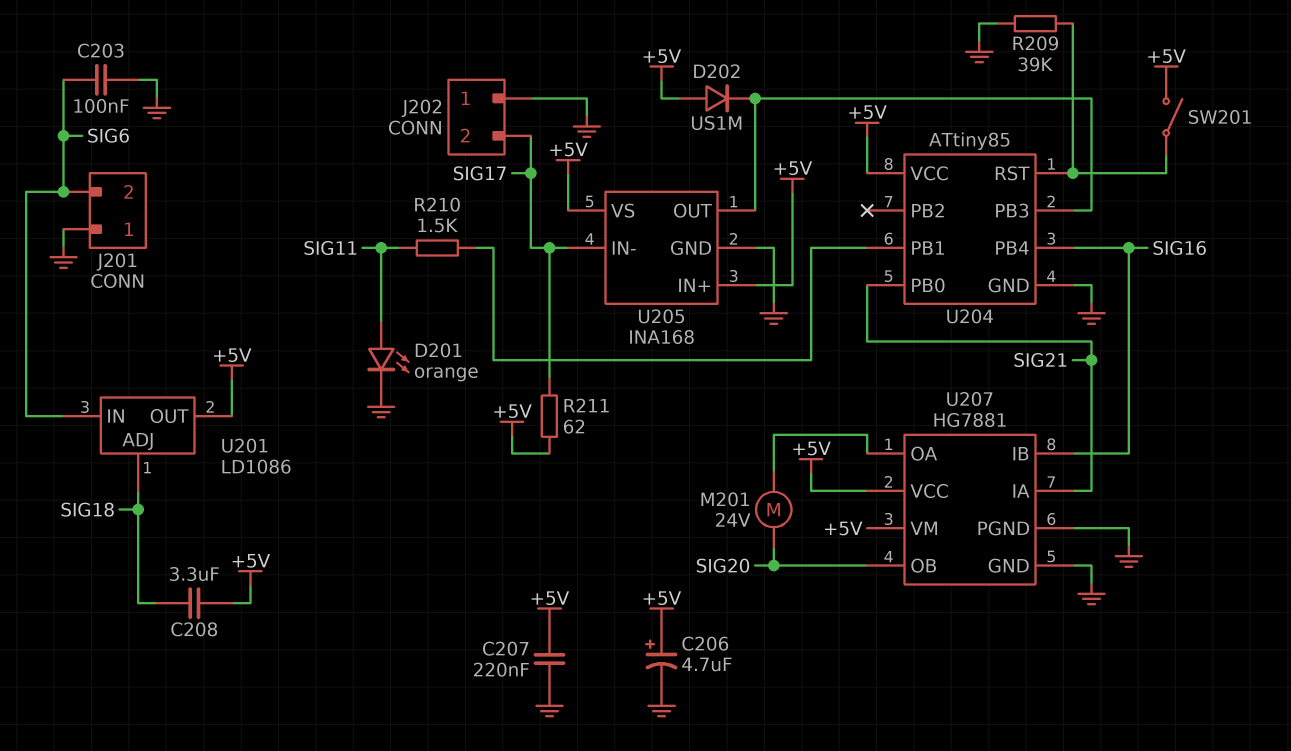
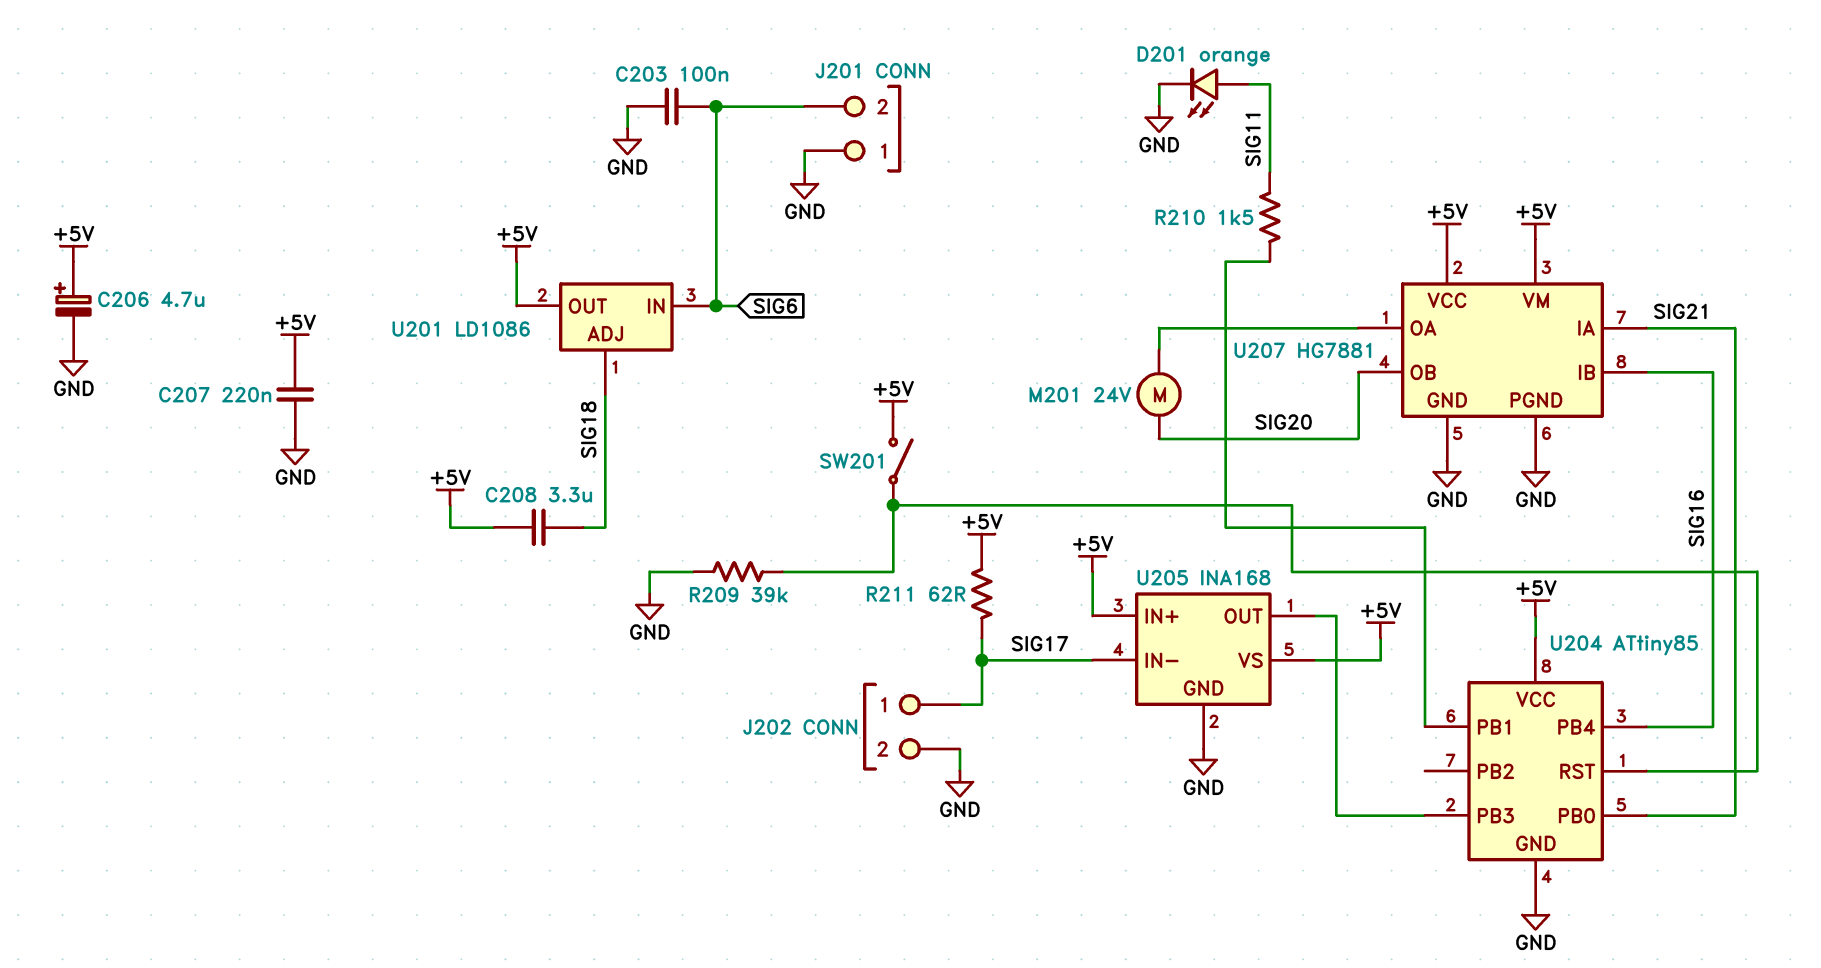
D202: diode US1M (A +5V, K U204/PB3) -> none
J202 pin 1: GND -> SIG17
J202 pin 2: SIG17 -> GND

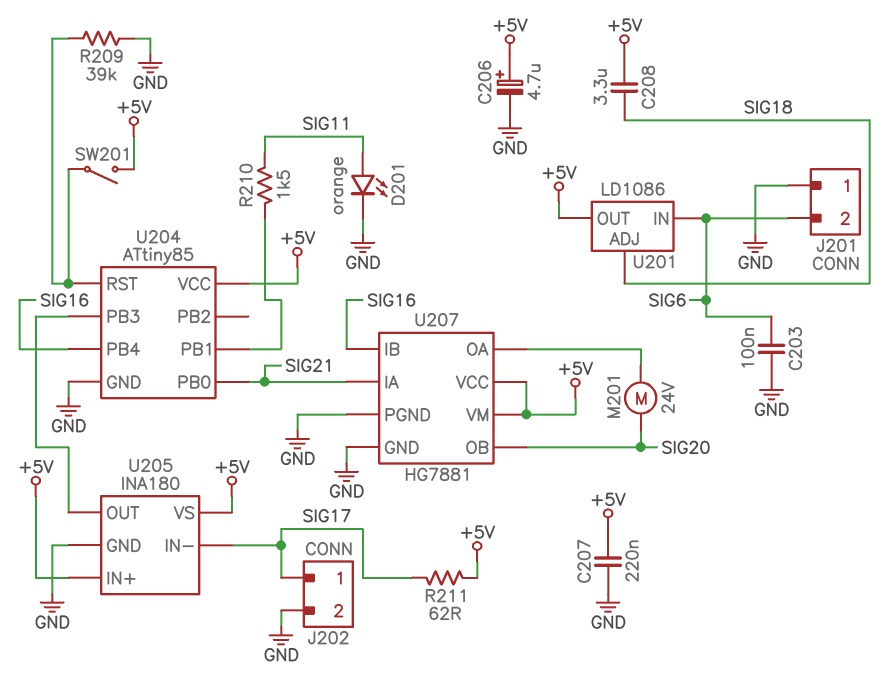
U205: INA168 -> INA180

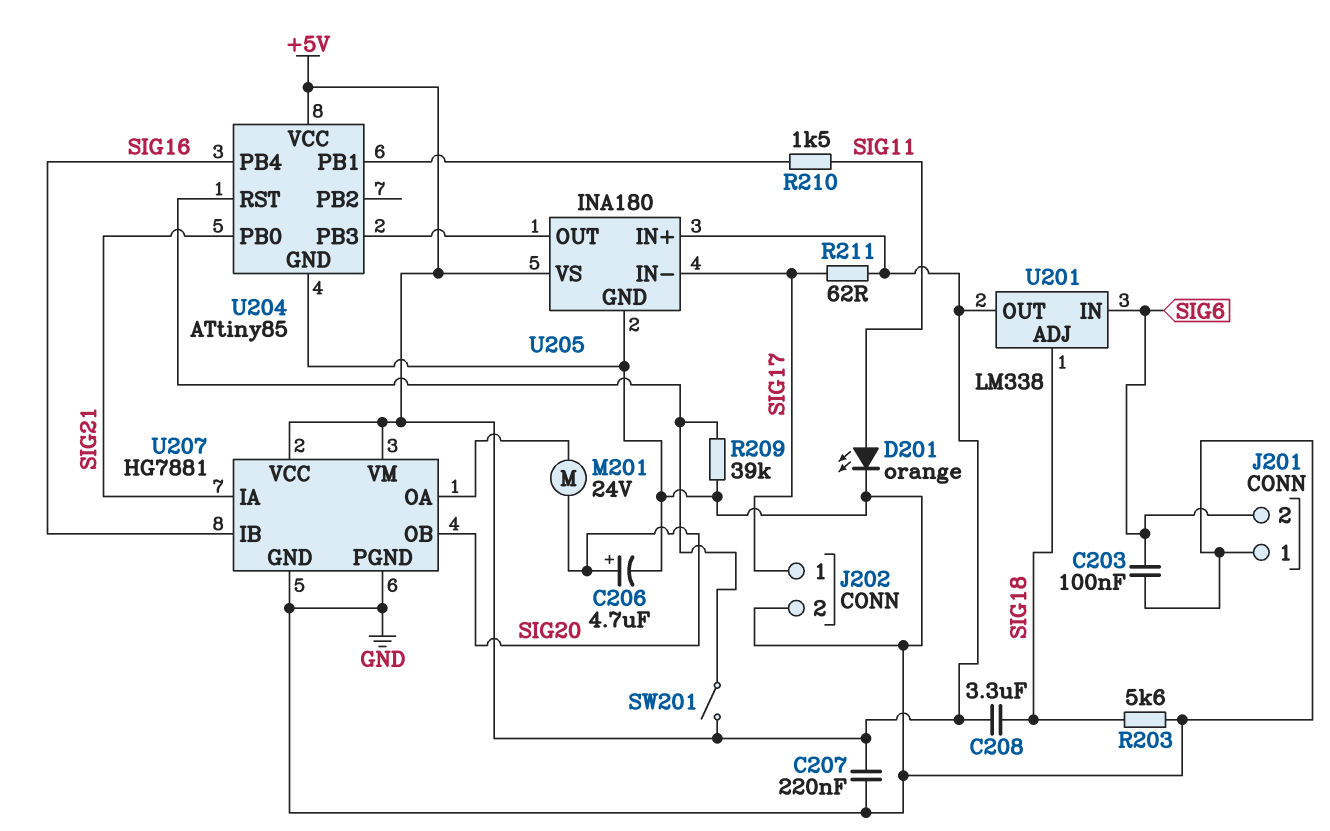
C206: 4.7uF (plus +5V, minus GND) -> 4.7uF (plus SIG20, minus GND)
R203: none -> 5.6k (GND, SIG18)
U201: LD1086 -> LM338

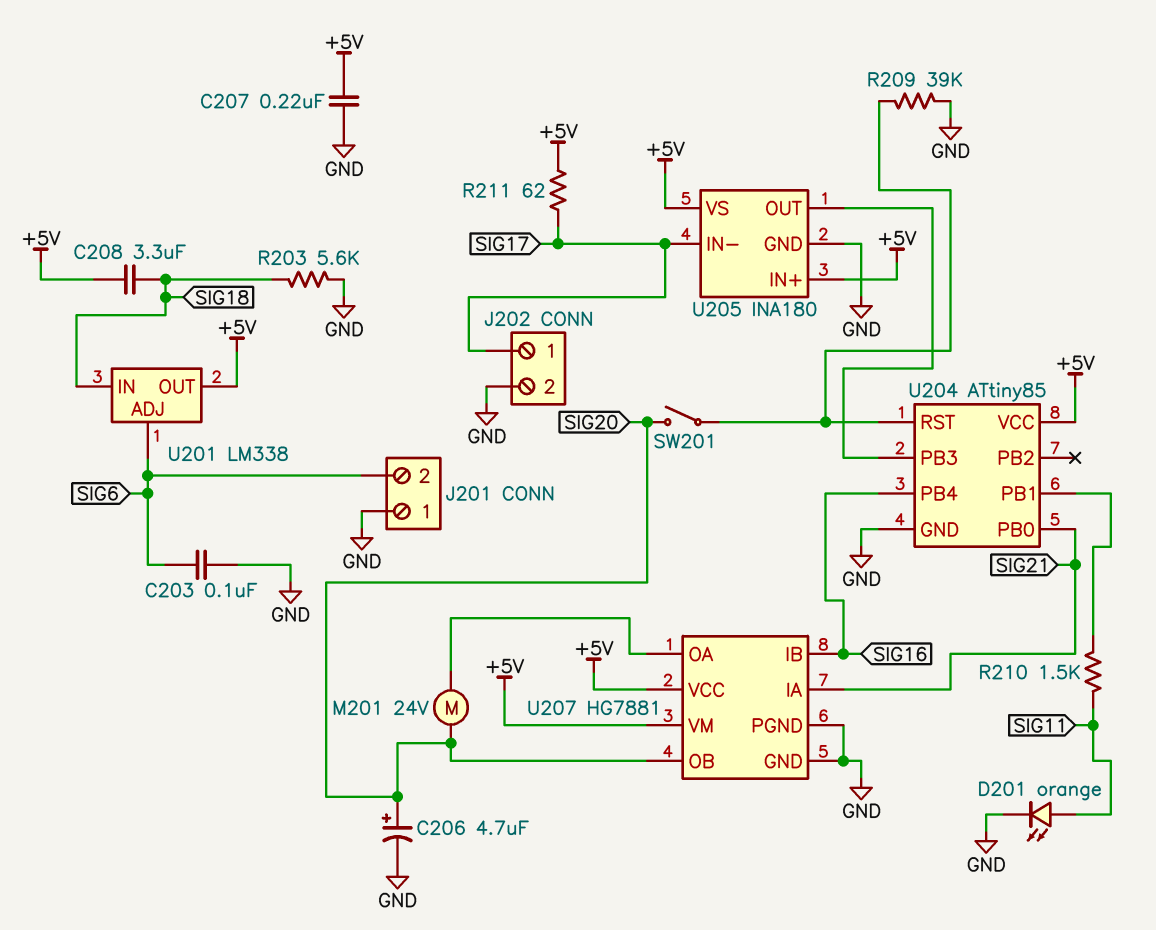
SW201: switch (+5V, U204/RST) -> switch (SIG20, U204/RST)
U201 pin ADJ: SIG18 -> SIG6
U201 pin IN: SIG6 -> SIG18

